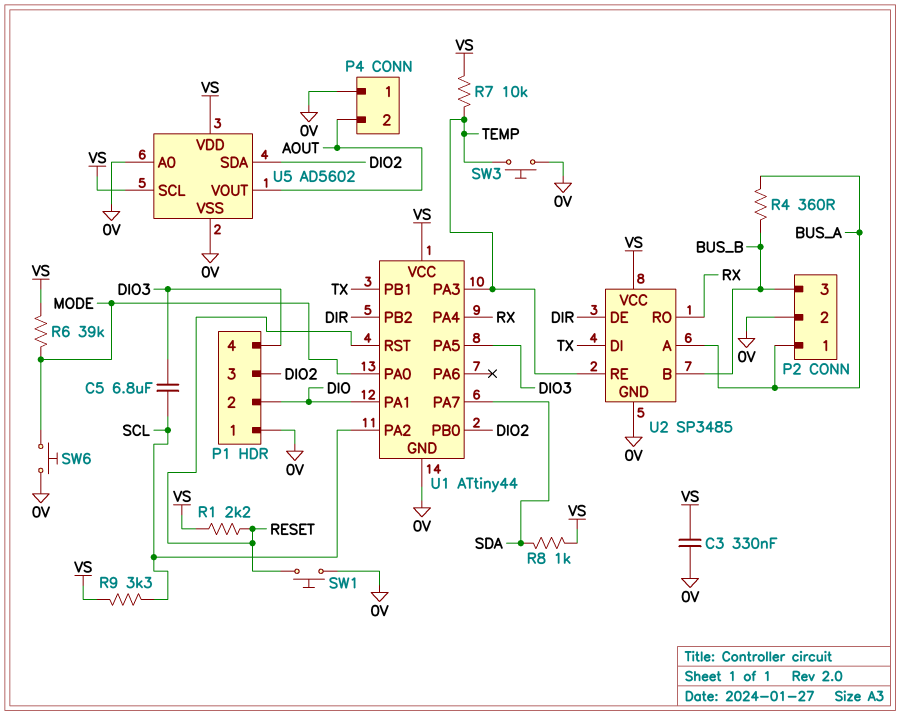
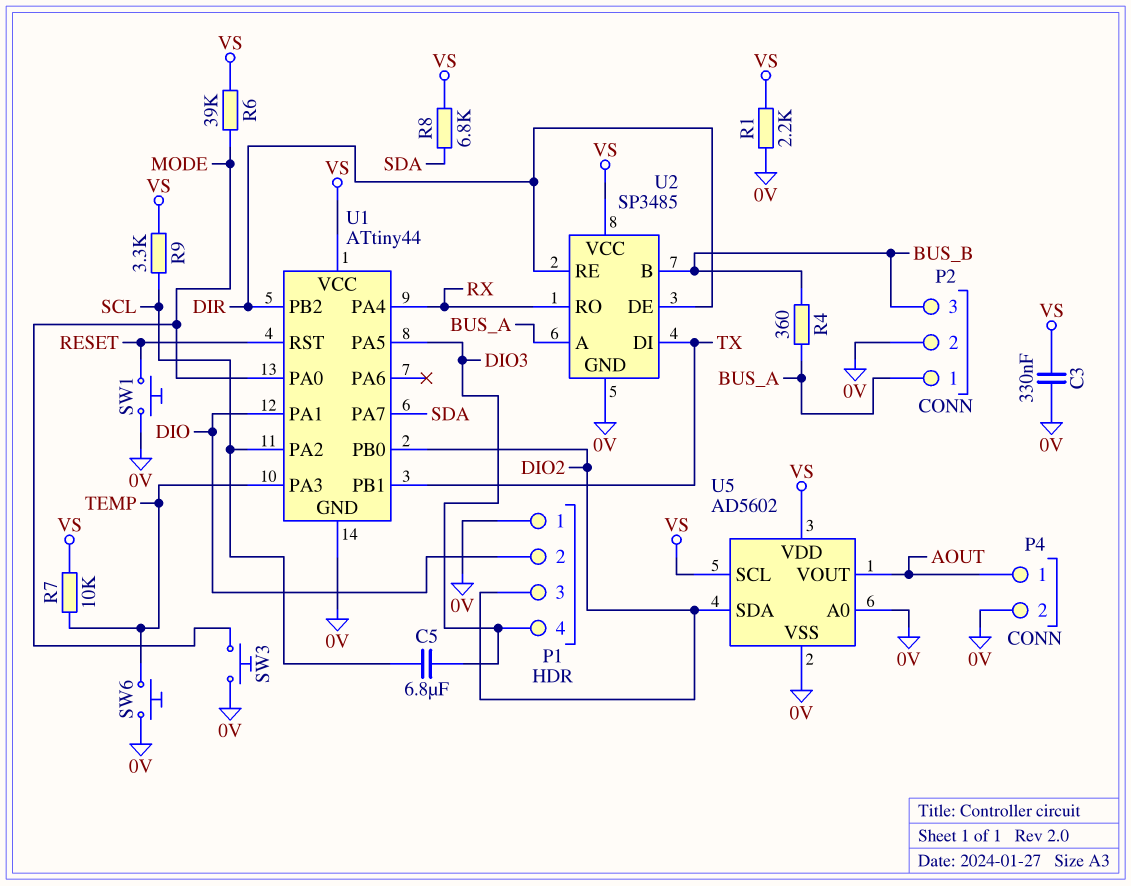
P4 pin 1: 0V -> AOUT
P4 pin 2: AOUT -> 0V
R1: 2.2k (RESET, VS) -> 2.2k (0V, VS)
R8: 1k (SDA, VS) -> 6.8k (SDA, VS)
SW3: button (0V, TEMP) -> button (0V, MODE)
SW6: button (0V, MODE) -> button (0V, TEMP)
U2 pin RE: TEMP -> DIR

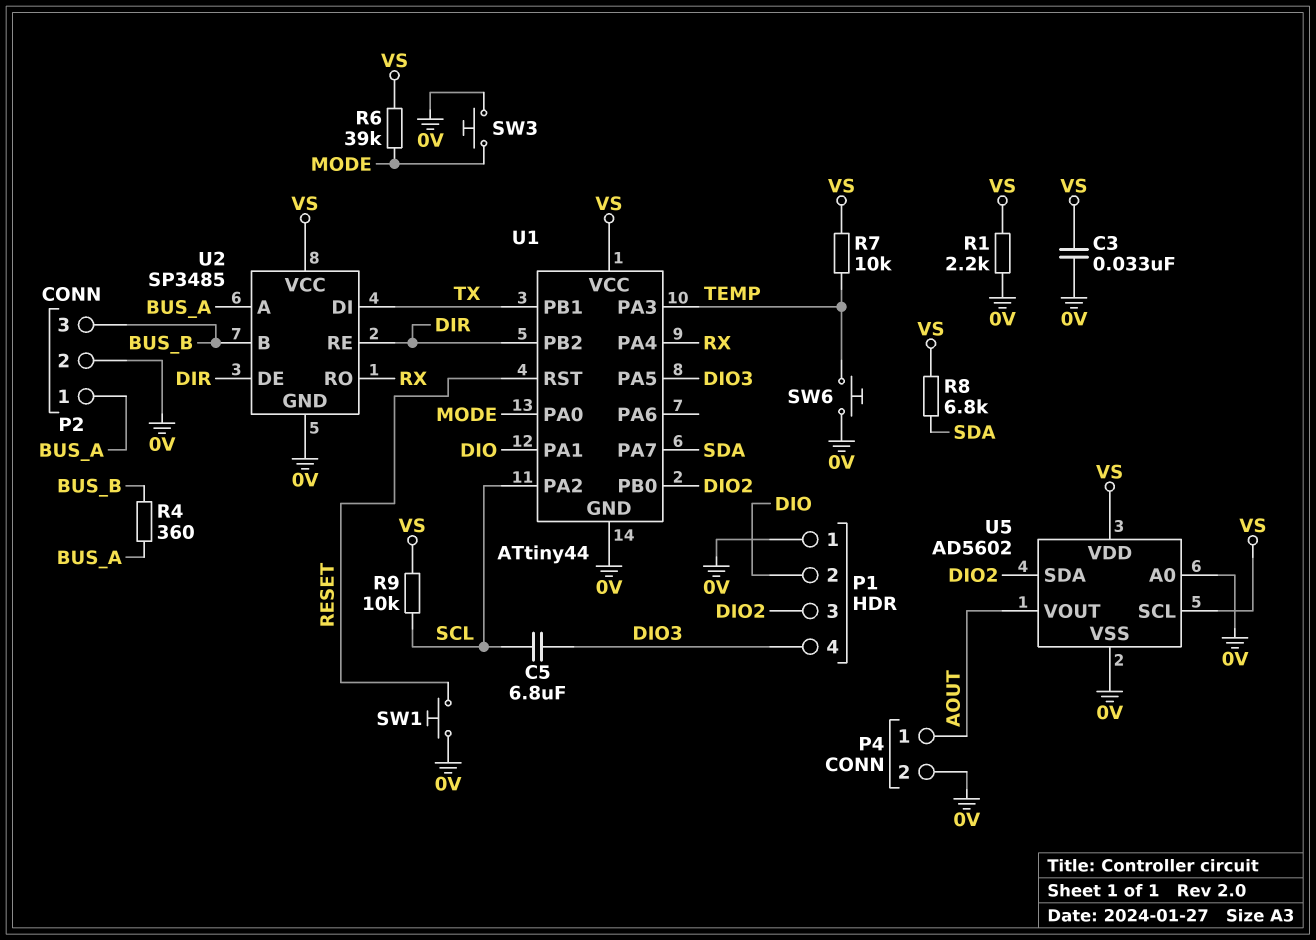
C3: 330nF (0V, VS) -> 33nF (0V, VS)
R9: 3.3k (SCL, VS) -> 10k (SCL, VS)

